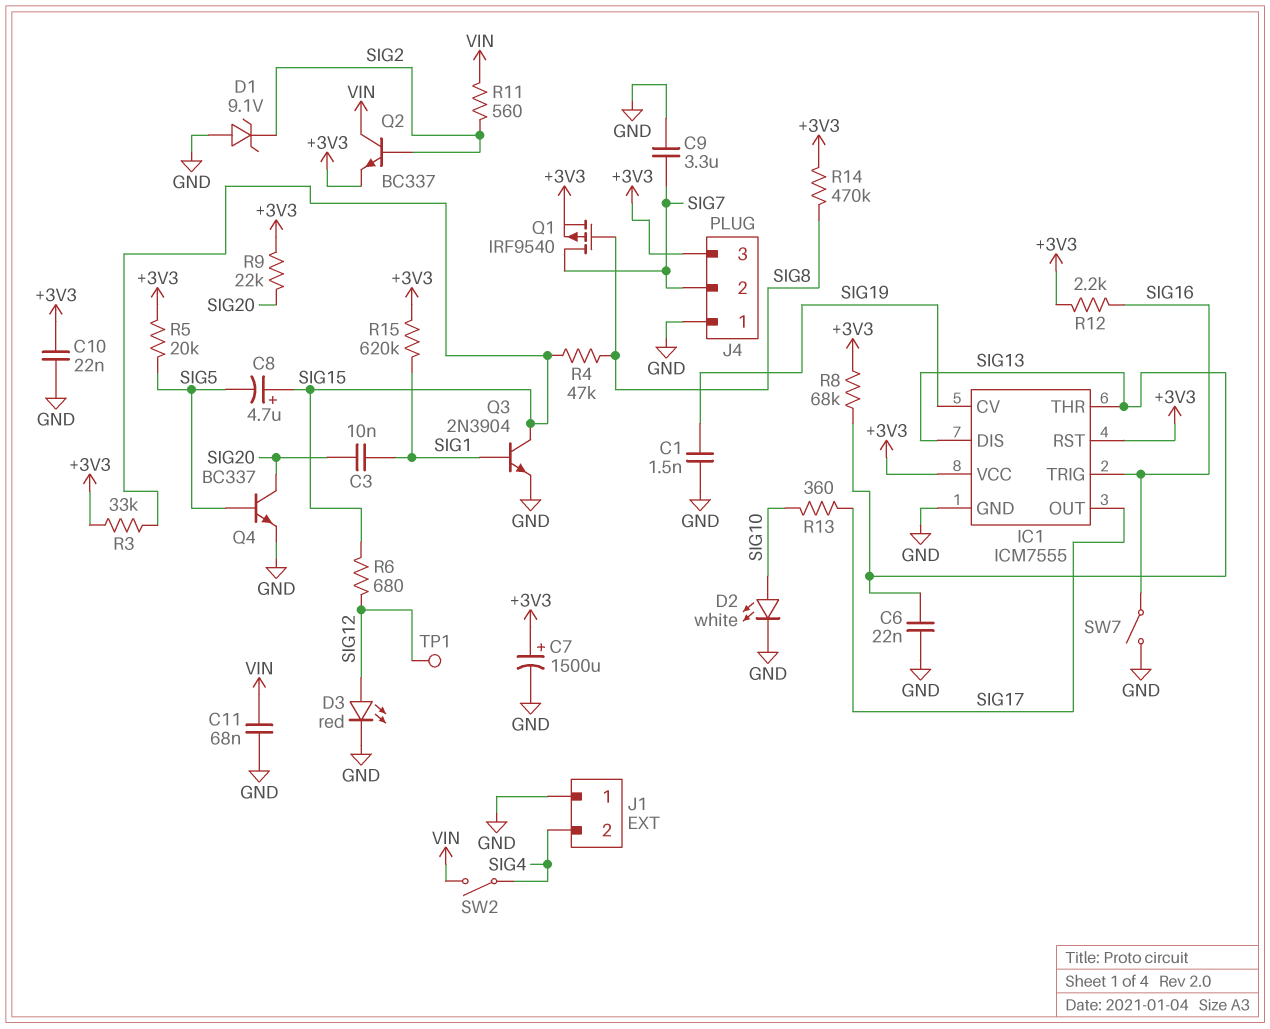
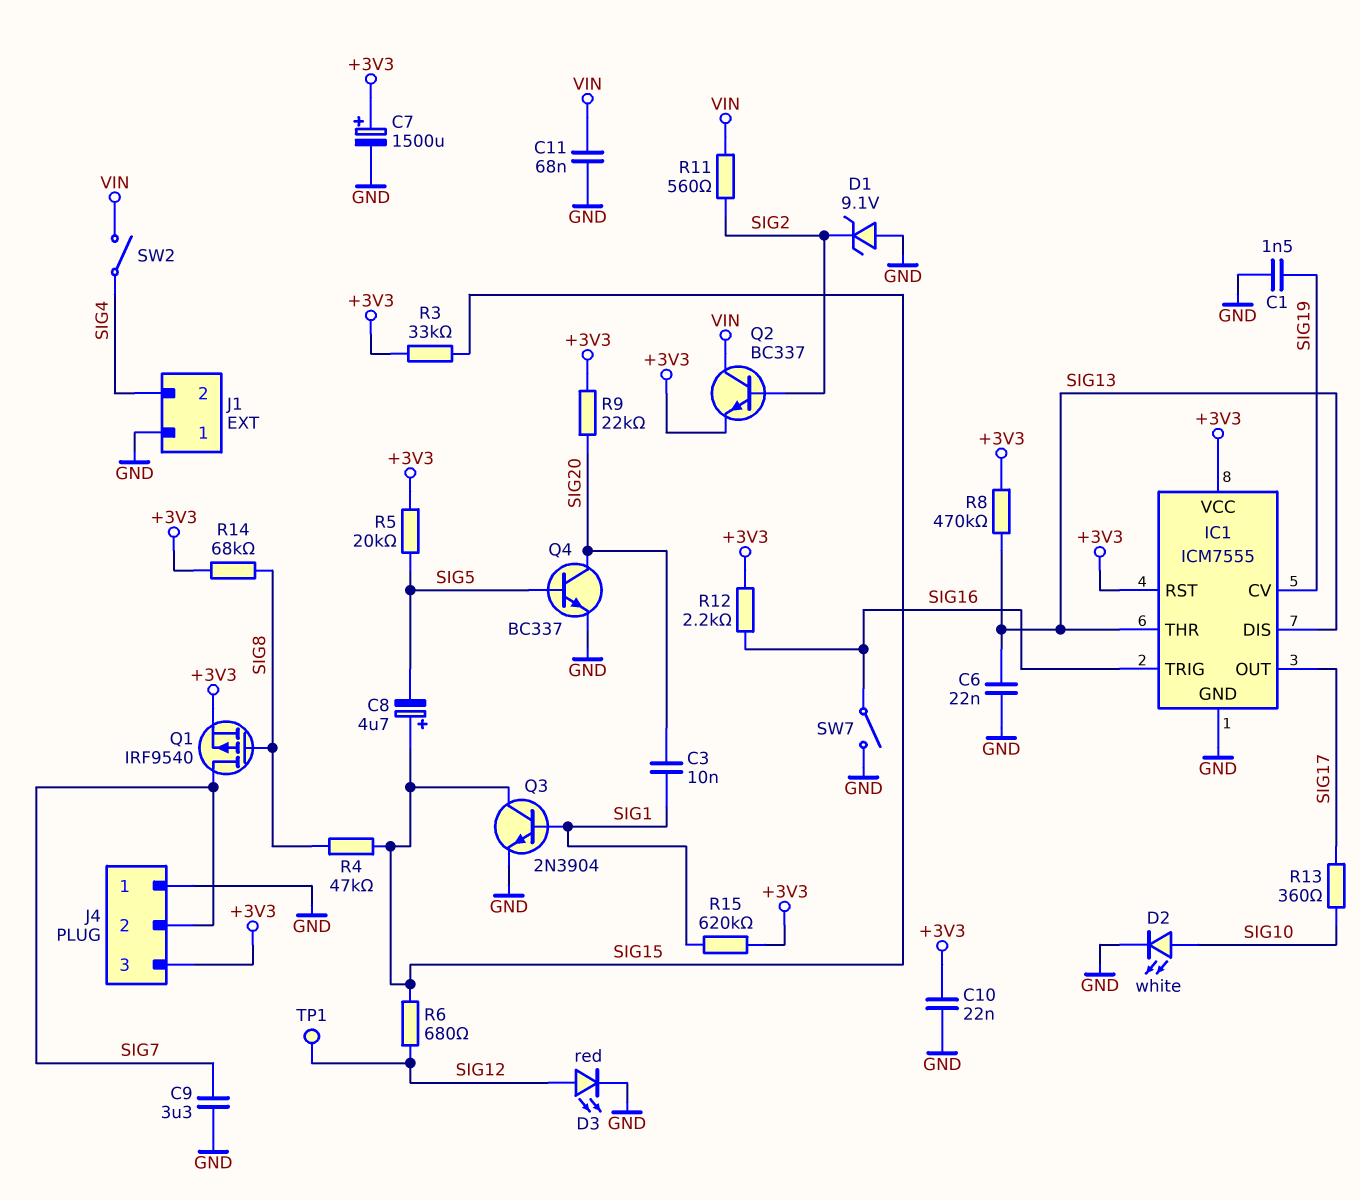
R8: 68k (+3V3, SIG13) -> 470k (+3V3, SIG13)
R14: 470k (+3V3, SIG8) -> 68k (+3V3, SIG8)

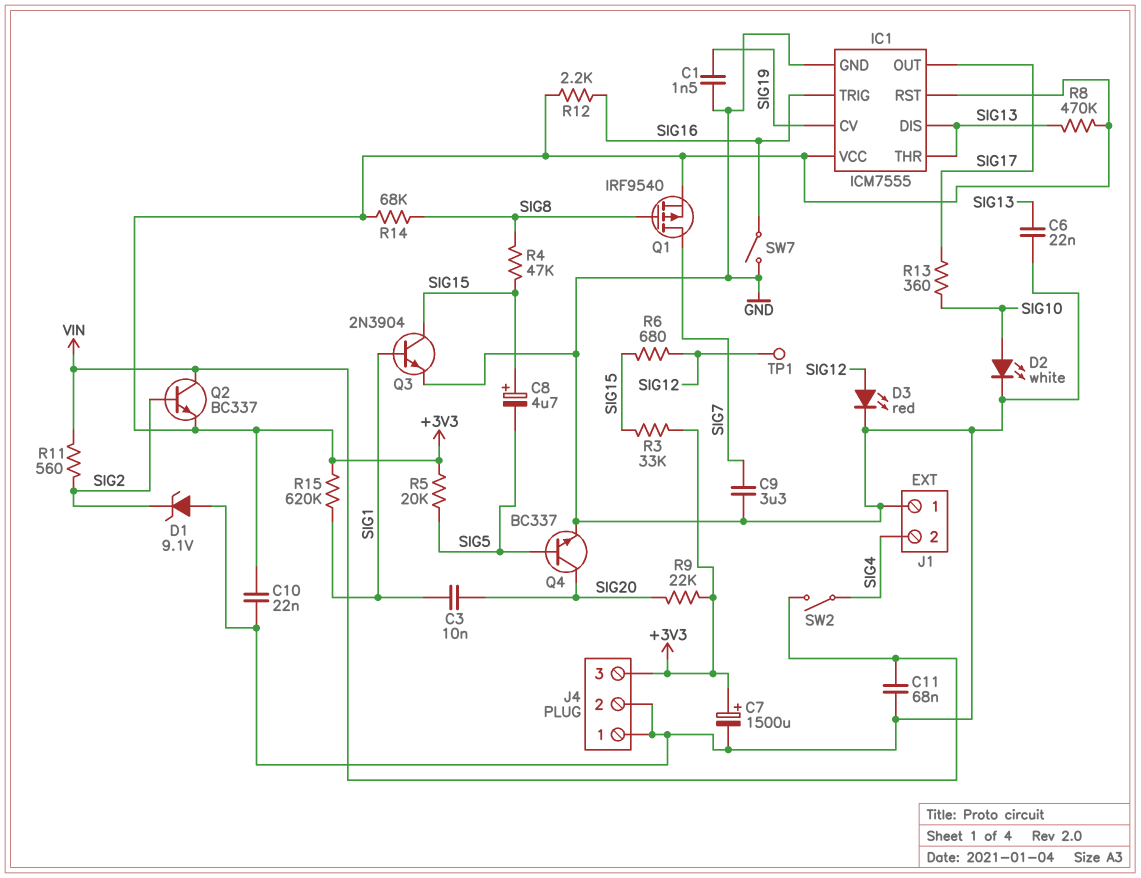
J4 pin 2: SIG7 -> GND

